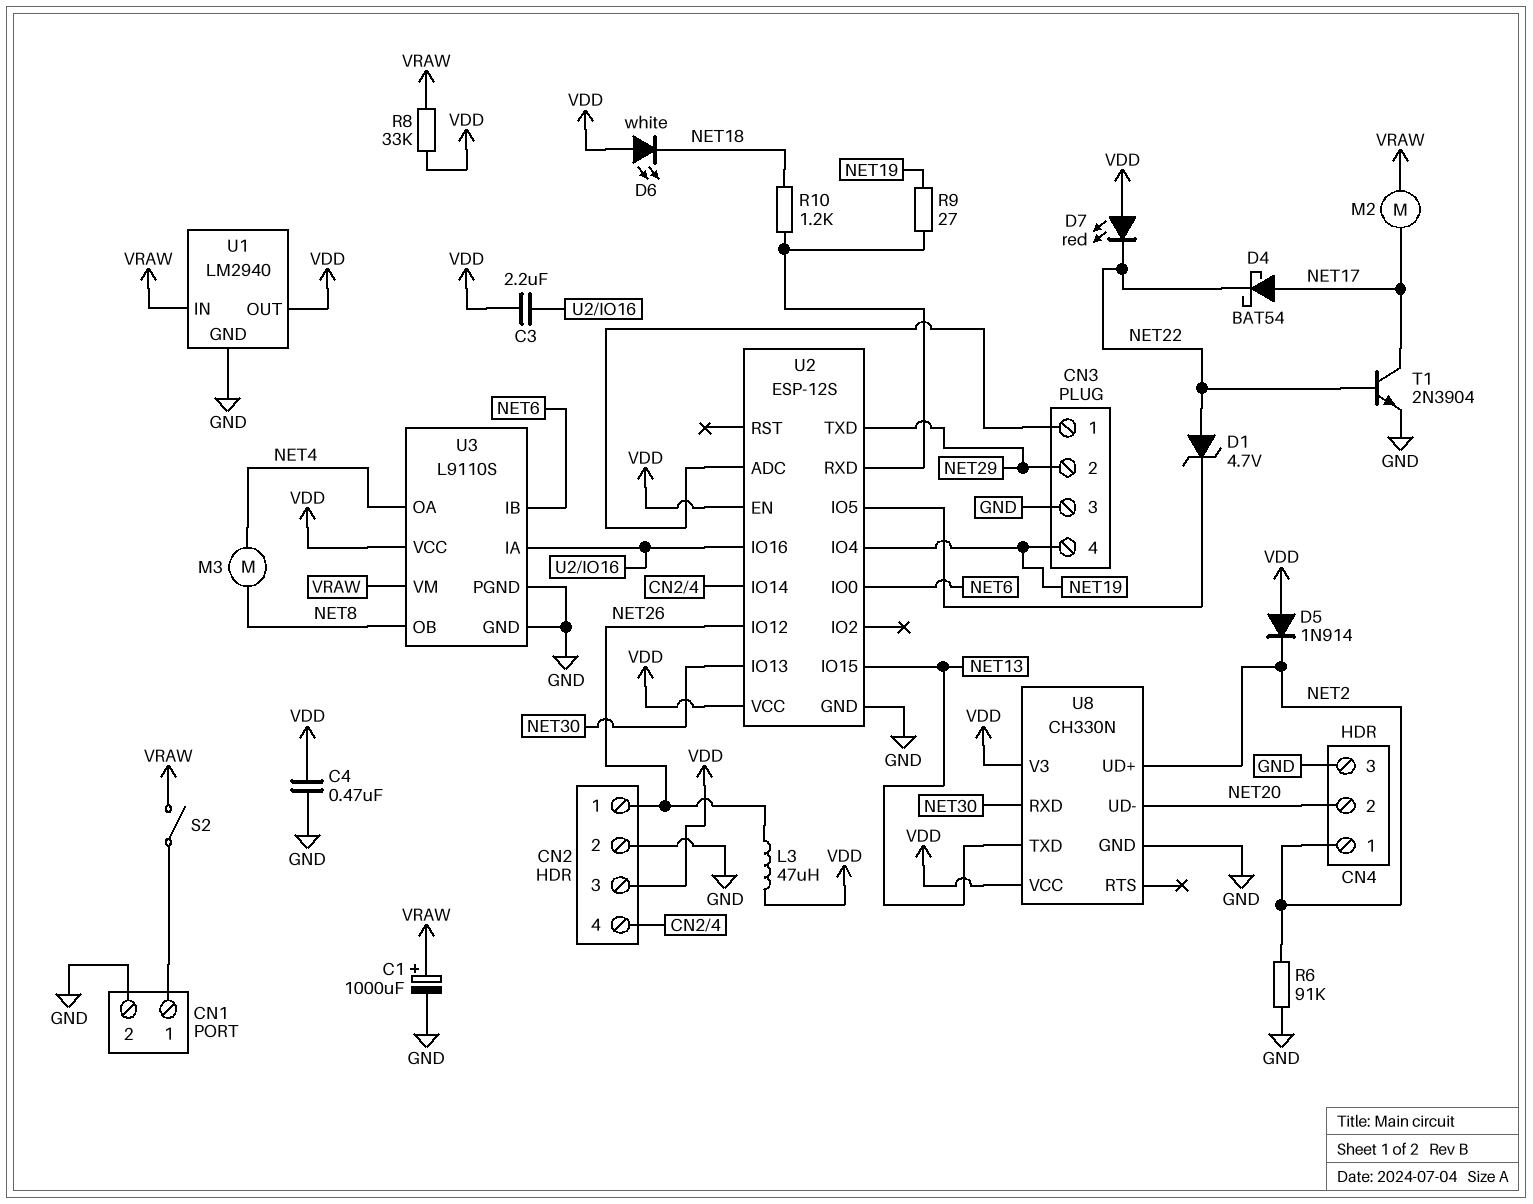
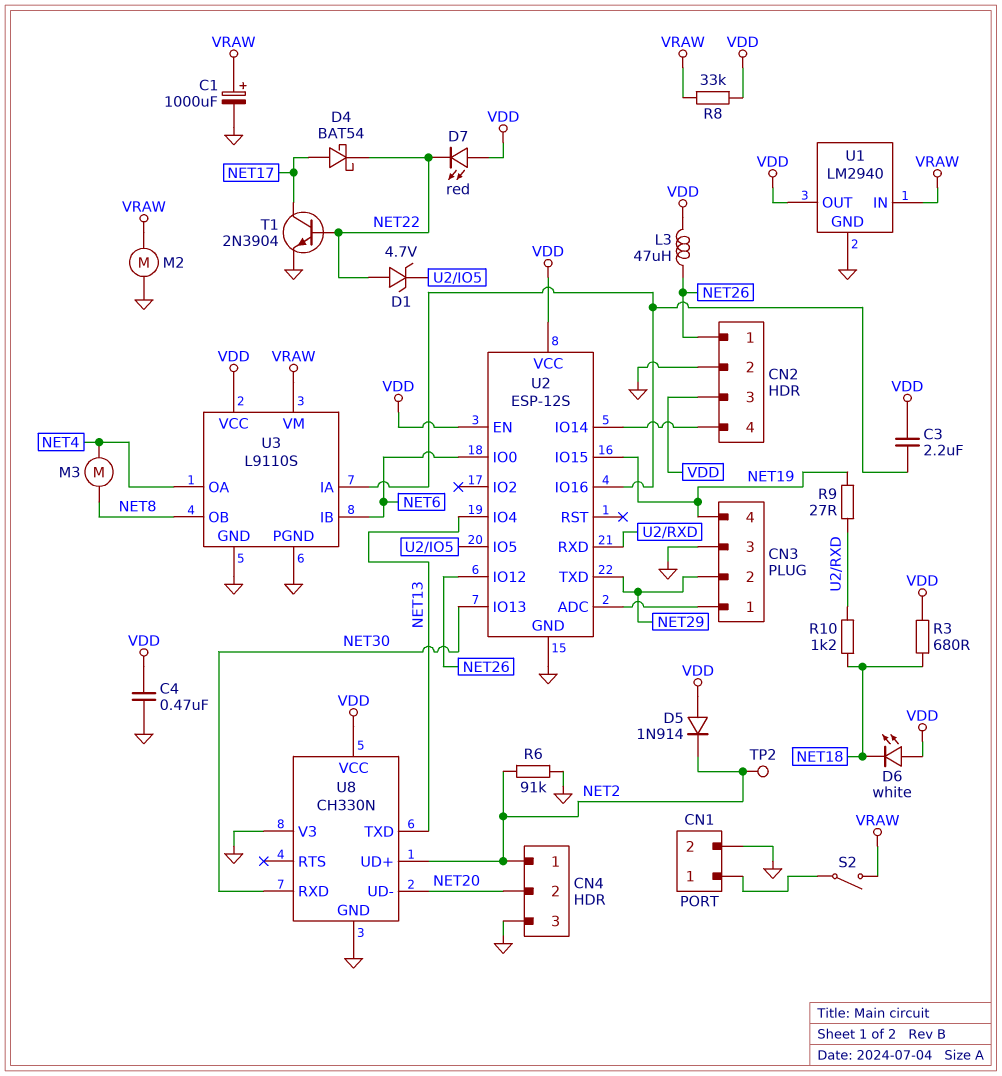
M2: motor (NET17, VRAW) -> motor (GND, VRAW)
R3: none -> 680 (NET18, VDD)
TP2: none -> test point (NET2)
U2 pin IO4: NET19 -> NET13
U2 pin IO15: NET13 -> NET19
U8 pin V3: VDD -> GND

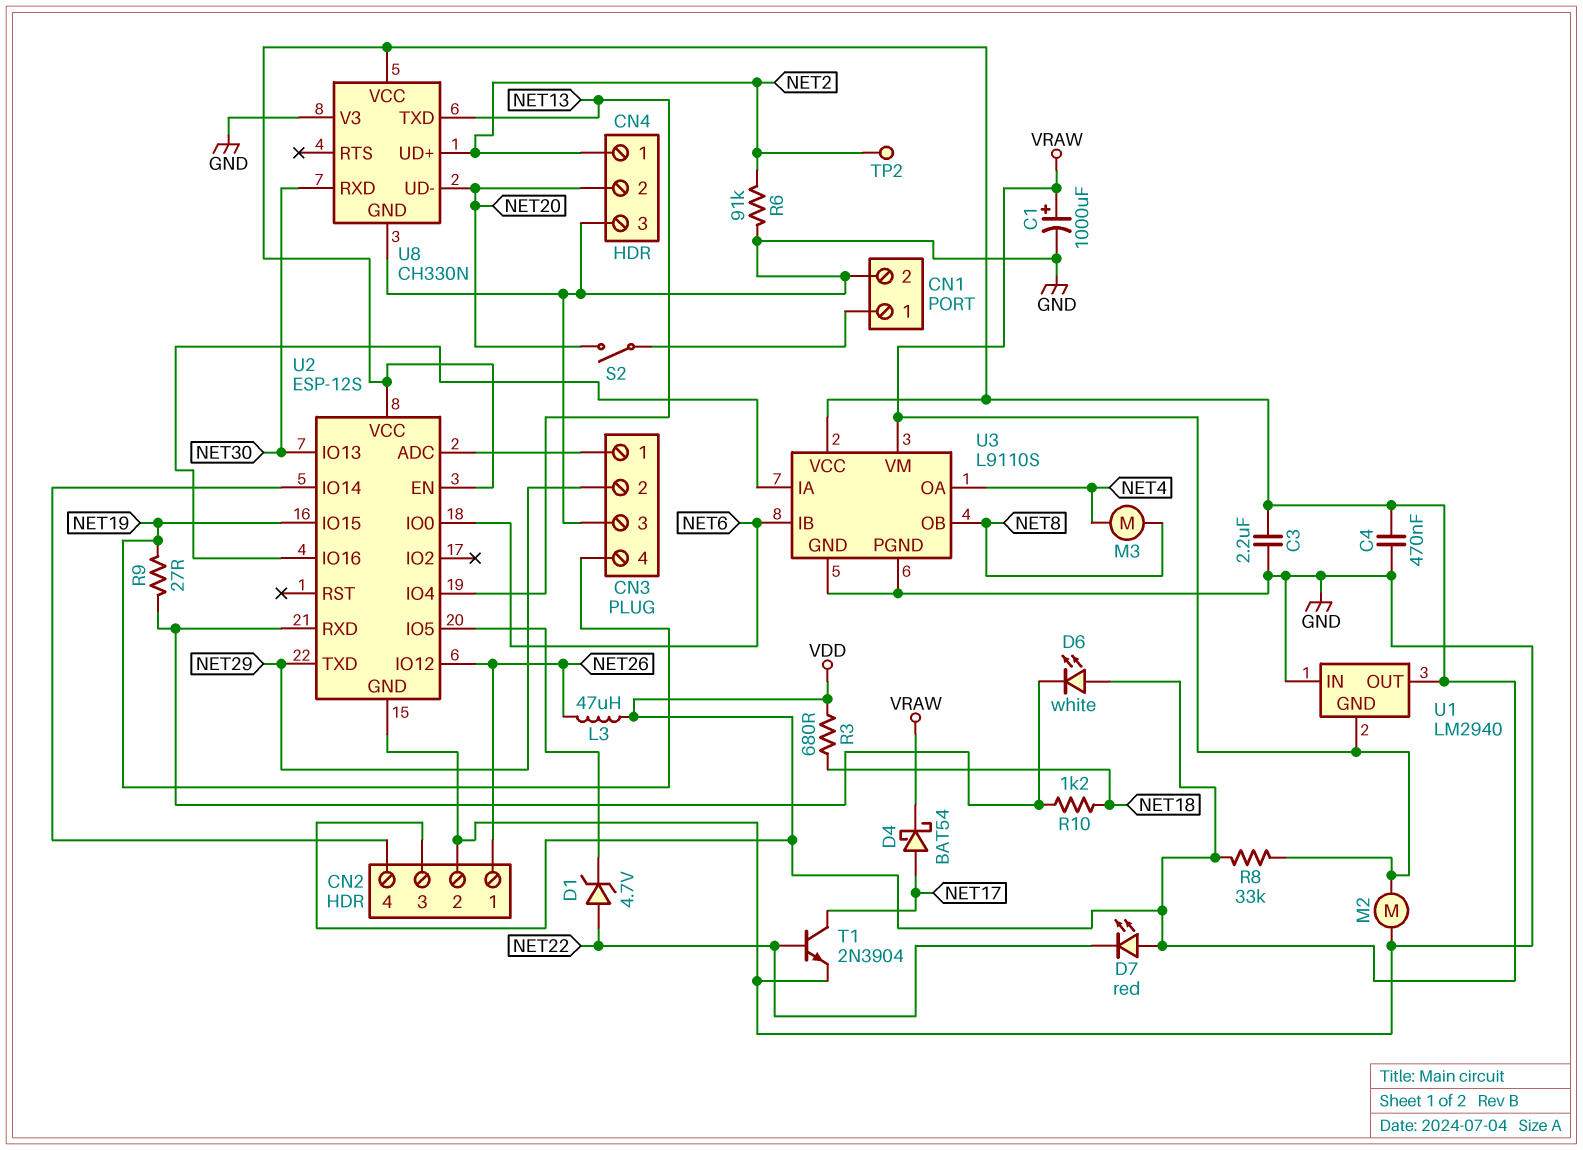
C3: 2.2uF (U2/IO16, VDD) -> 2.2uF (GND, VDD)
D4: schottky BAT54 (A NET17, K NET22) -> schottky BAT54 (A NET17, K VRAW)
D5: diode 1N914 (A VDD, K NET2) -> none
D6: LED white (A VDD, K NET18) -> LED white (A VDD, K U2/RXD)
S2: switch (CN1/1, VRAW) -> switch (CN1/1, NET20)
U1 pin GND: GND -> VRAW
U1 pin IN: VRAW -> GND

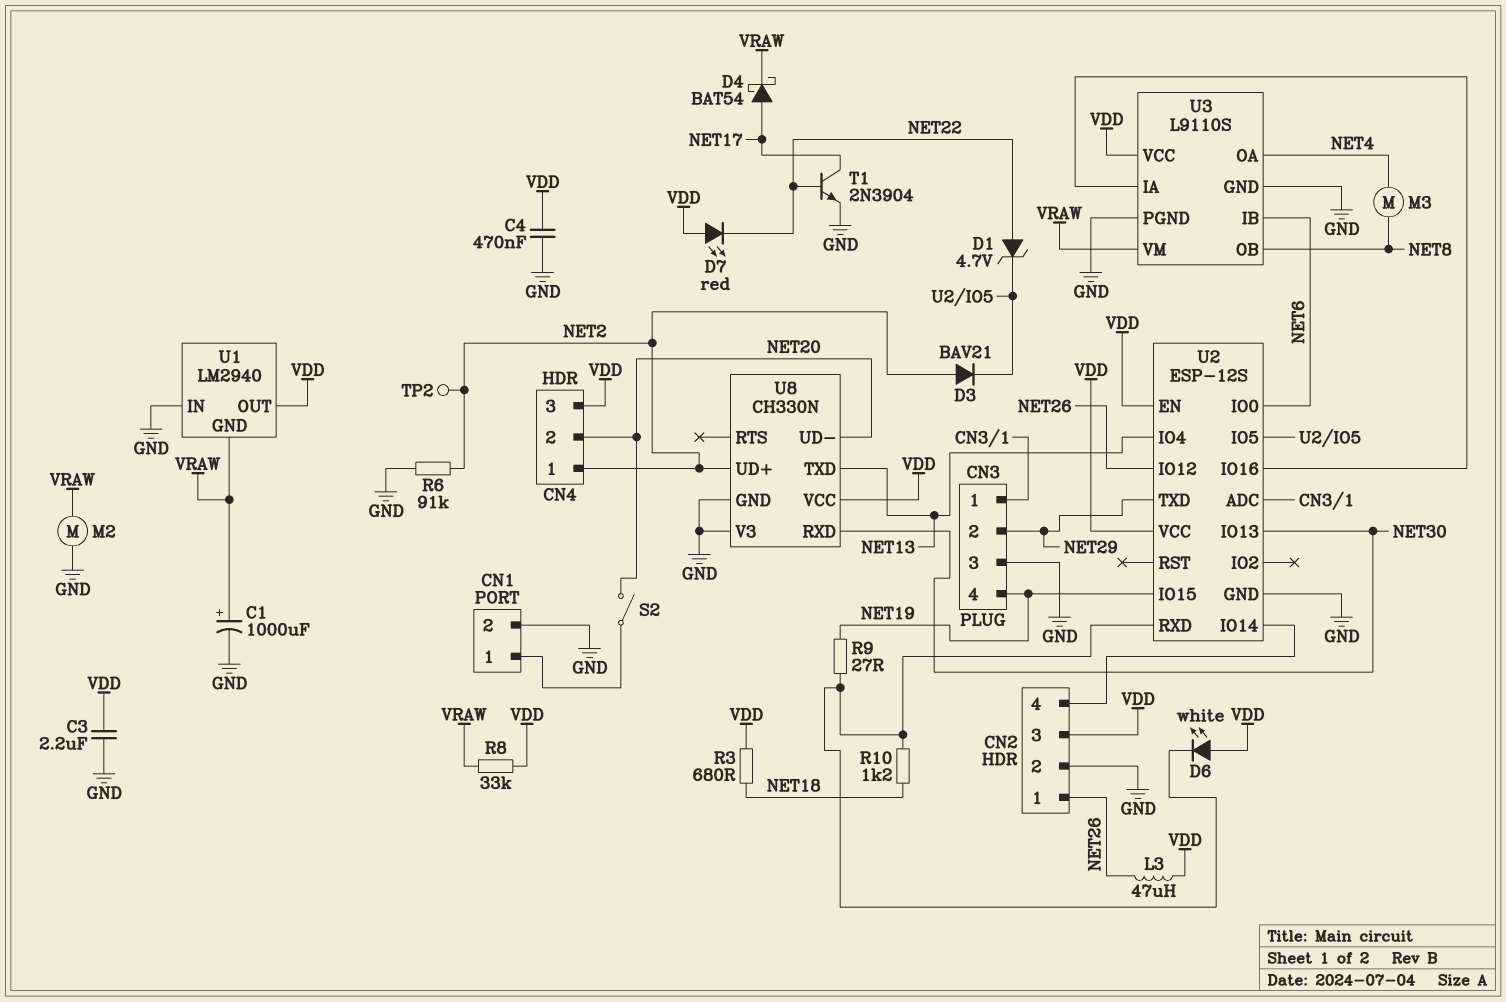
CN4 pin 3: GND -> VDD
D3: none -> diode BAV21 (A NET2, K U2/IO5)

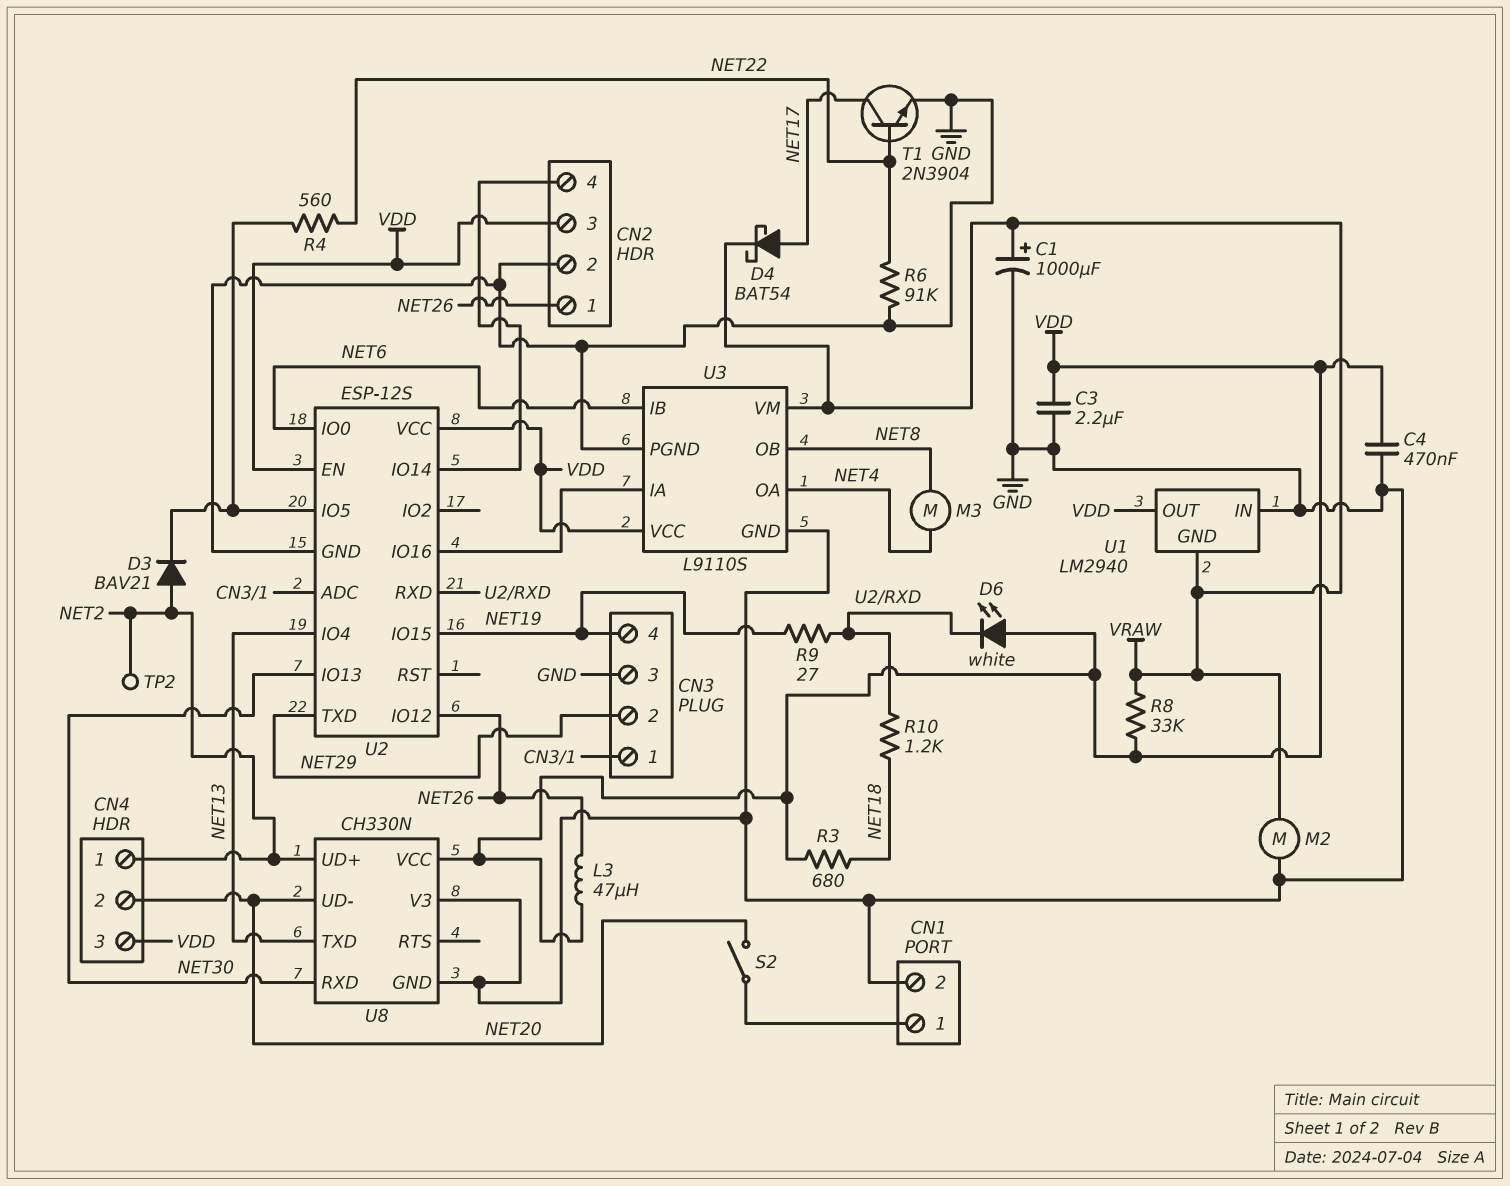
D1: zener 4.7V (A NET22, K U2/IO5) -> none
D7: LED red (A VDD, K NET22) -> none
R4: none -> 560 (NET22, U2/IO5)
R6: 91k (GND, NET2) -> 91k (GND, NET22)

